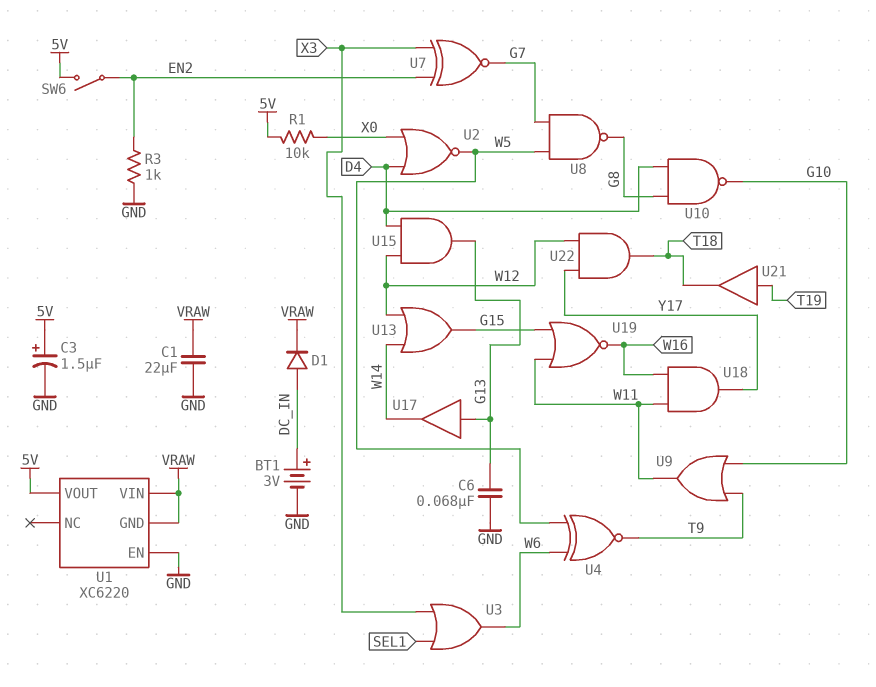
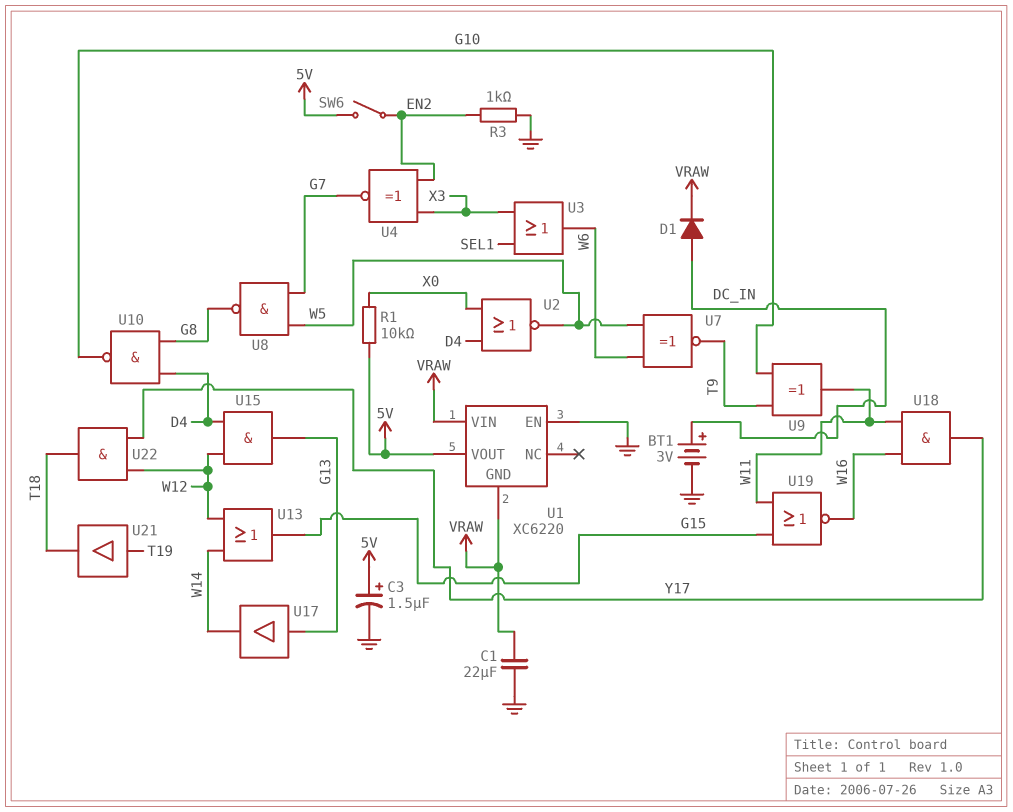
C6: 68nF (G13, GND) -> none
U4: XNOR (in W5, in W6, out T9) -> XNOR (in EN2, in X3, out G7)
U7: XNOR (in EN2, in X3, out G7) -> XNOR (in W5, in W6, out T9)
U9: OR (in G10, in T9, out W11) -> XOR (in G10, in T9, out W11)

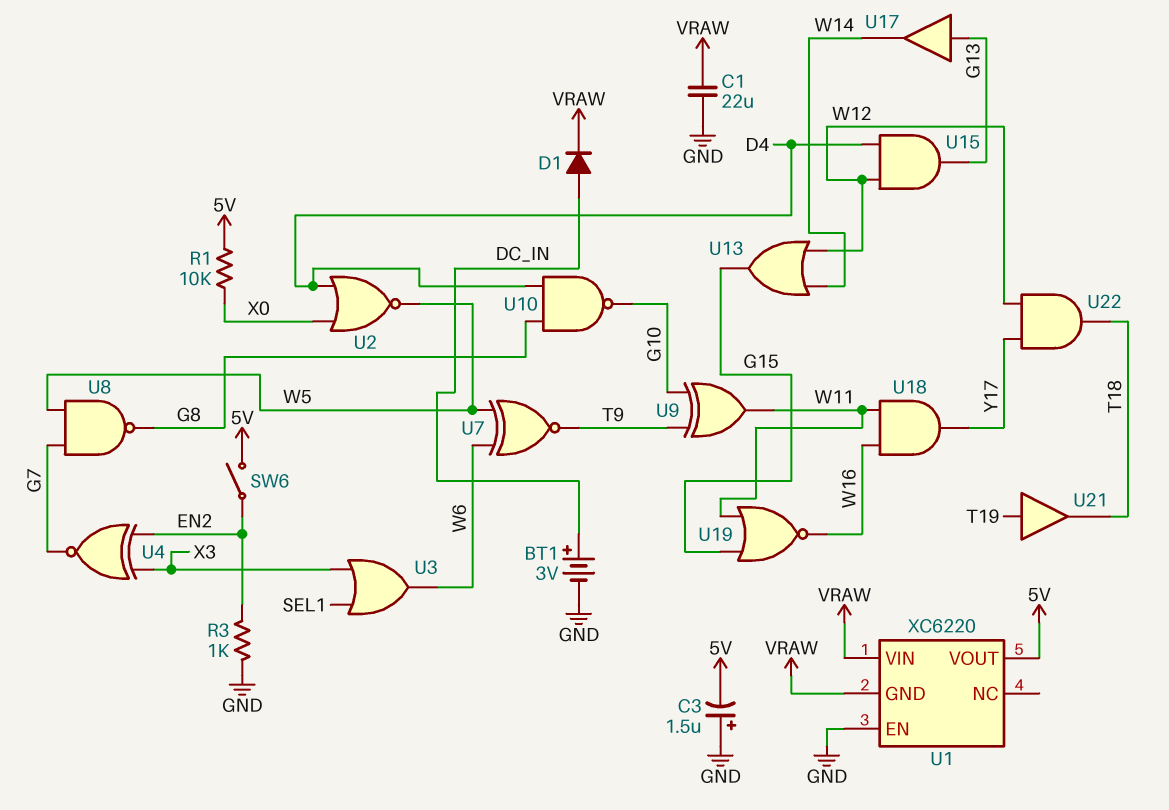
C3: 1.5uF (plus 5V, minus GND) -> 1.5uF (plus GND, minus 5V)

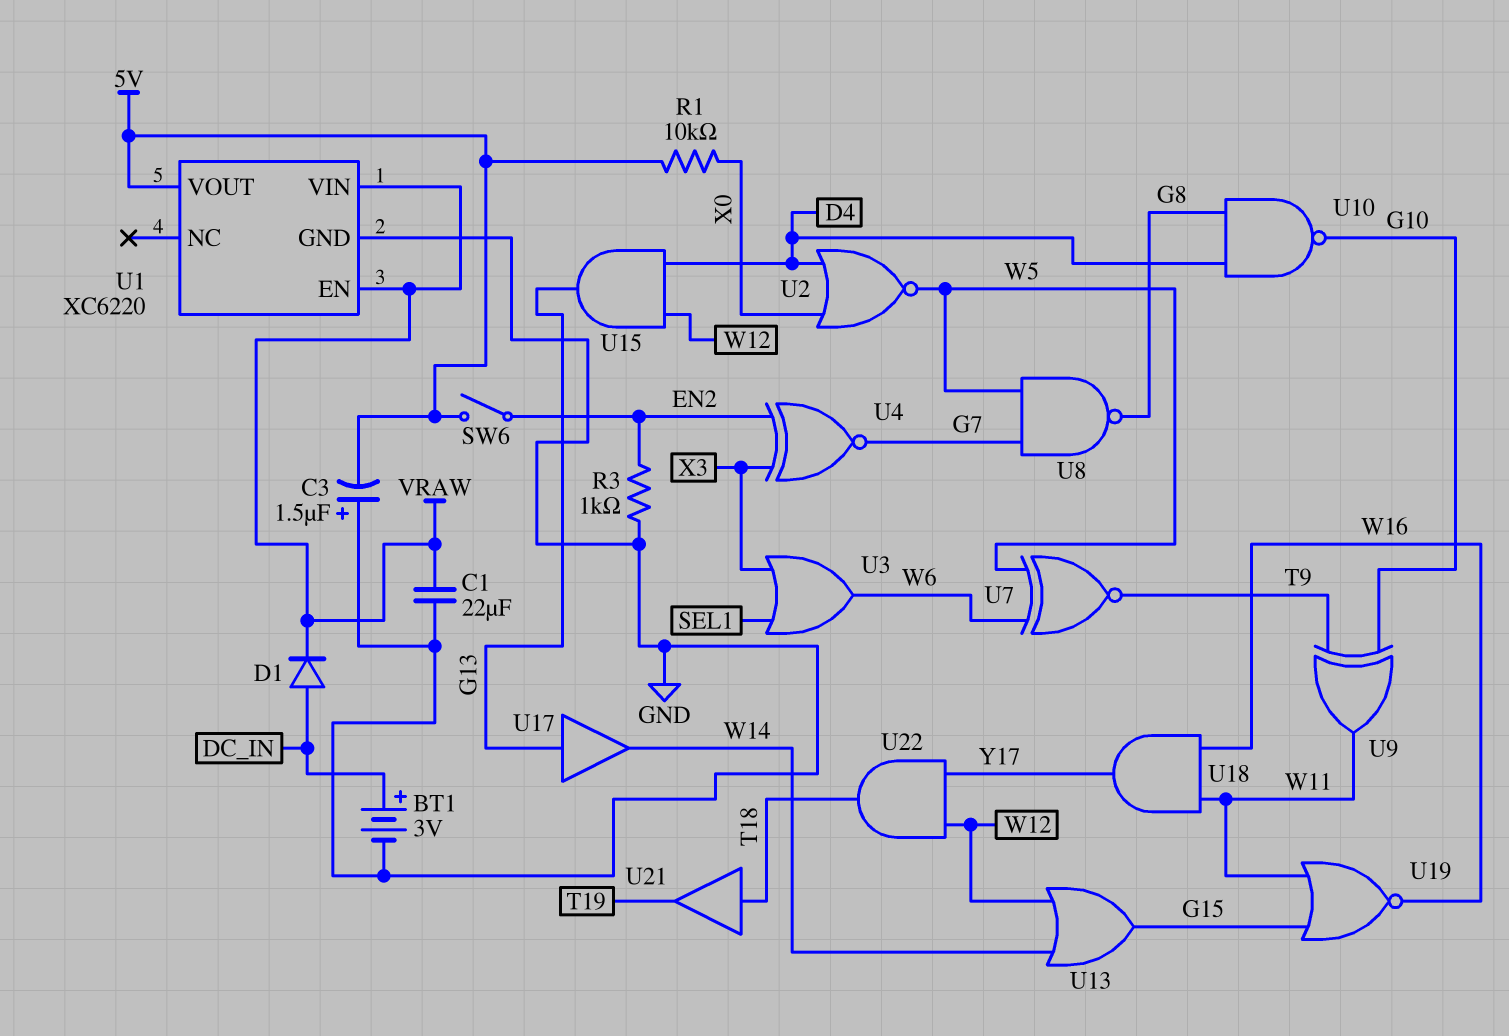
U1 pin EN: GND -> VRAW
U1 pin GND: VRAW -> GND
U21: buffer (in T19, out T18) -> buffer (in T18, out T19)

